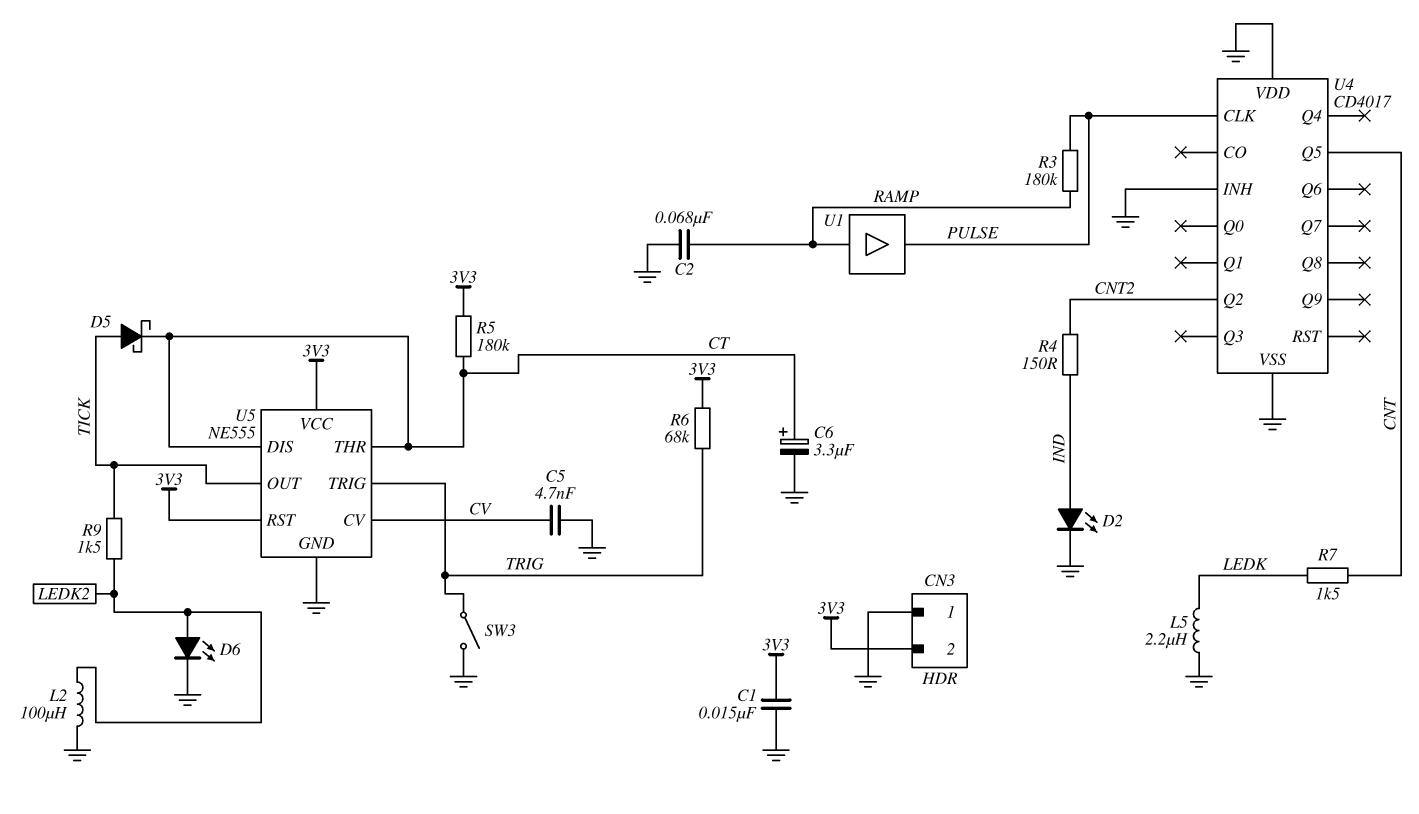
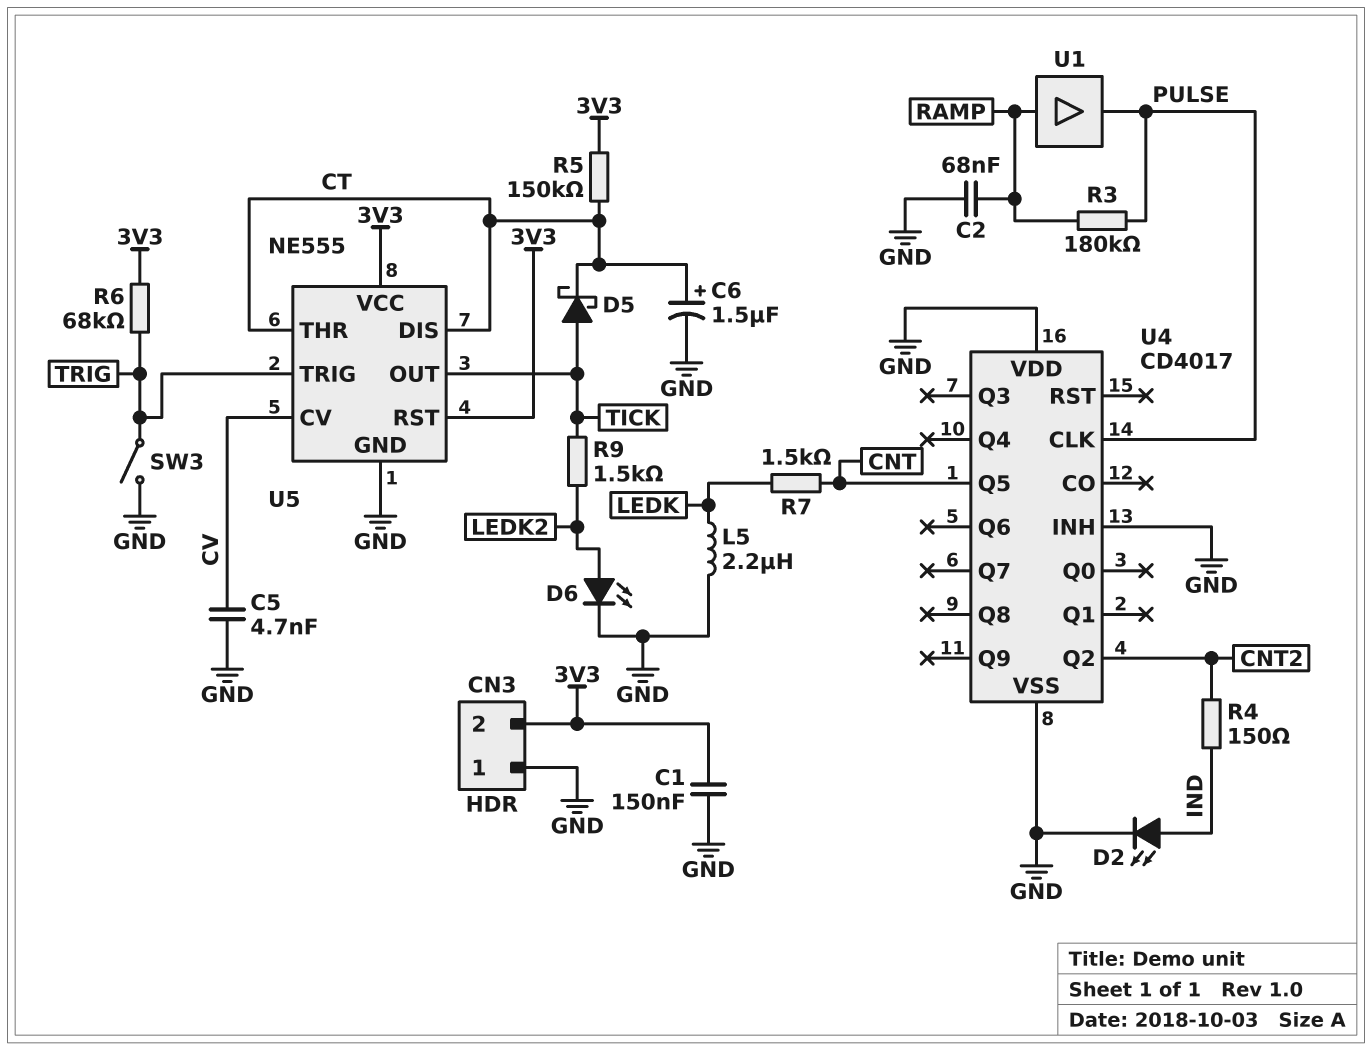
C1: 15nF (3V3, GND) -> 150nF (3V3, GND)
C6: 3.3uF (plus CT, minus GND) -> 1.5uF (plus CT, minus GND)
L2: 100uH (GND, LEDK2) -> none
R5: 180k (3V3, CT) -> 150k (3V3, CT)

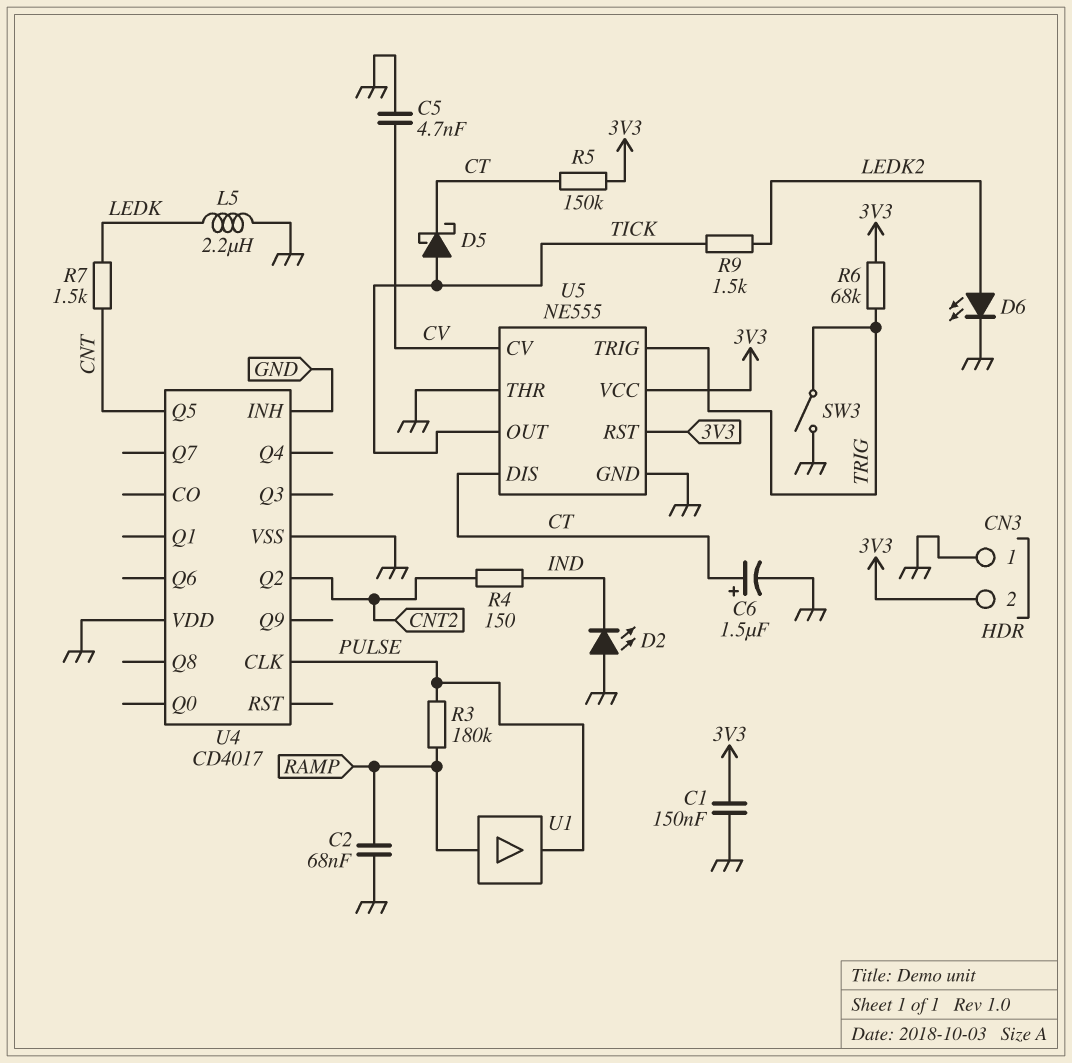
D2: LED (A IND, K GND) -> LED (A GND, K IND)
U5 pin THR: CT -> GND

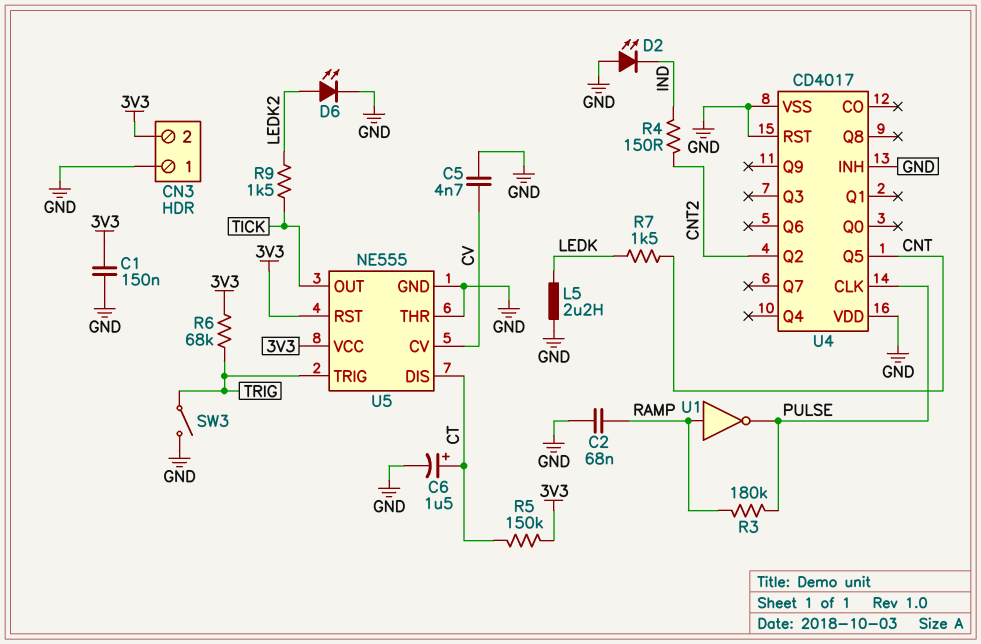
D5: schottky (A TICK, K CT) -> none
U1: buffer (in RAMP, out PULSE) -> NOT (in RAMP, out PULSE)
U4 pin RST: none -> GND

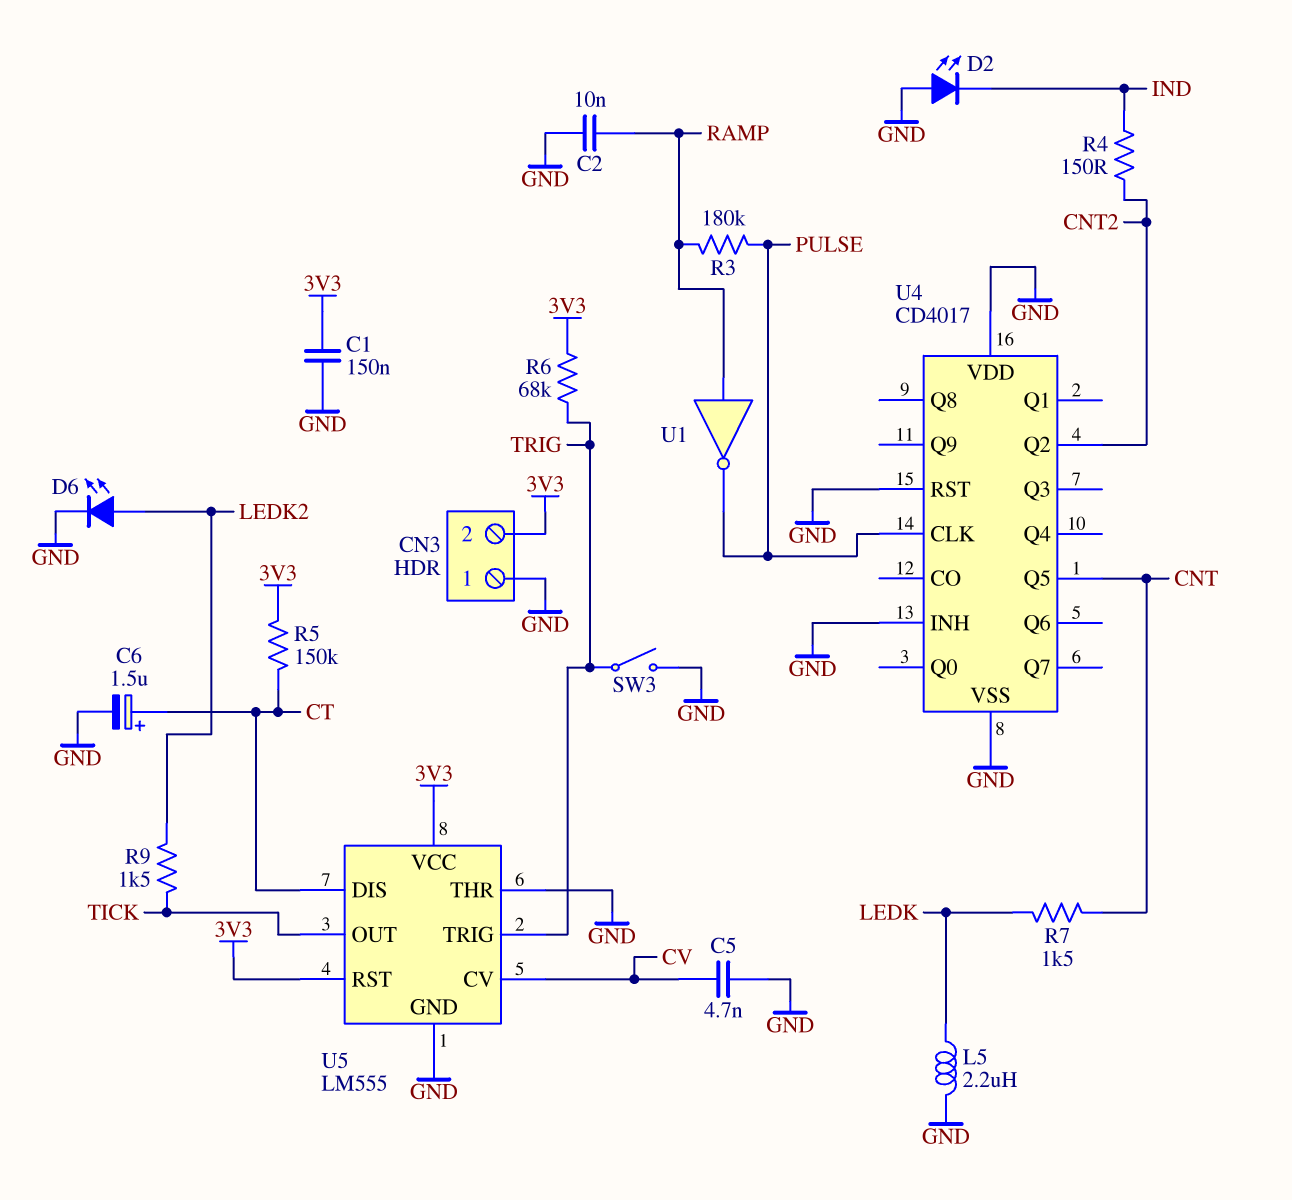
C2: 68nF (GND, RAMP) -> 10nF (GND, RAMP)
U5: NE555 -> LM555

